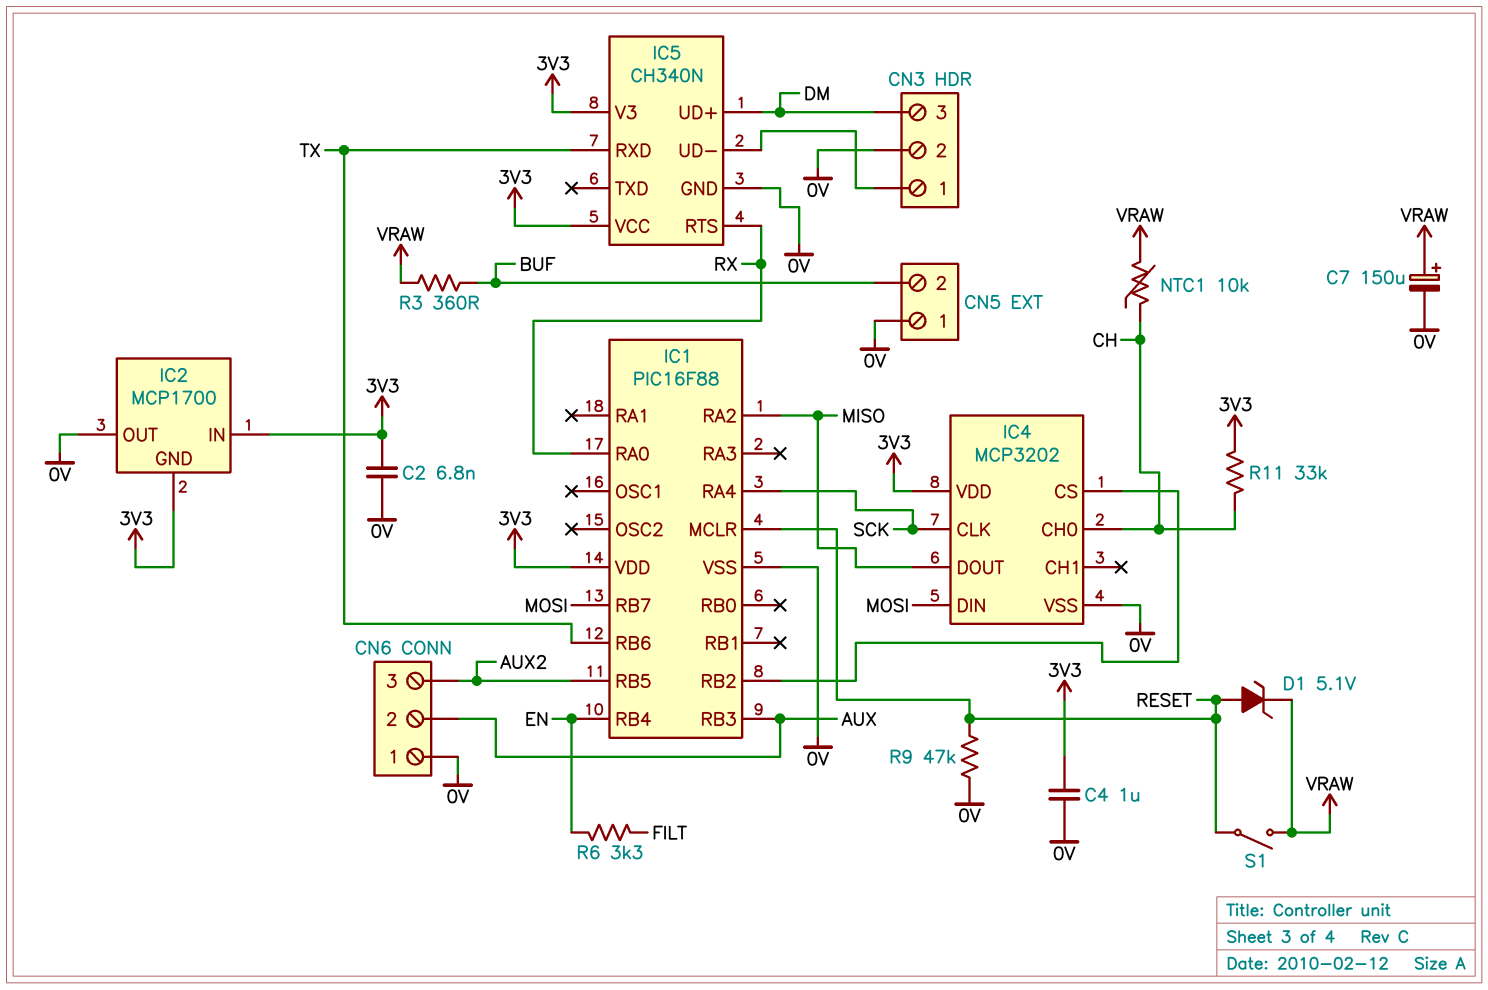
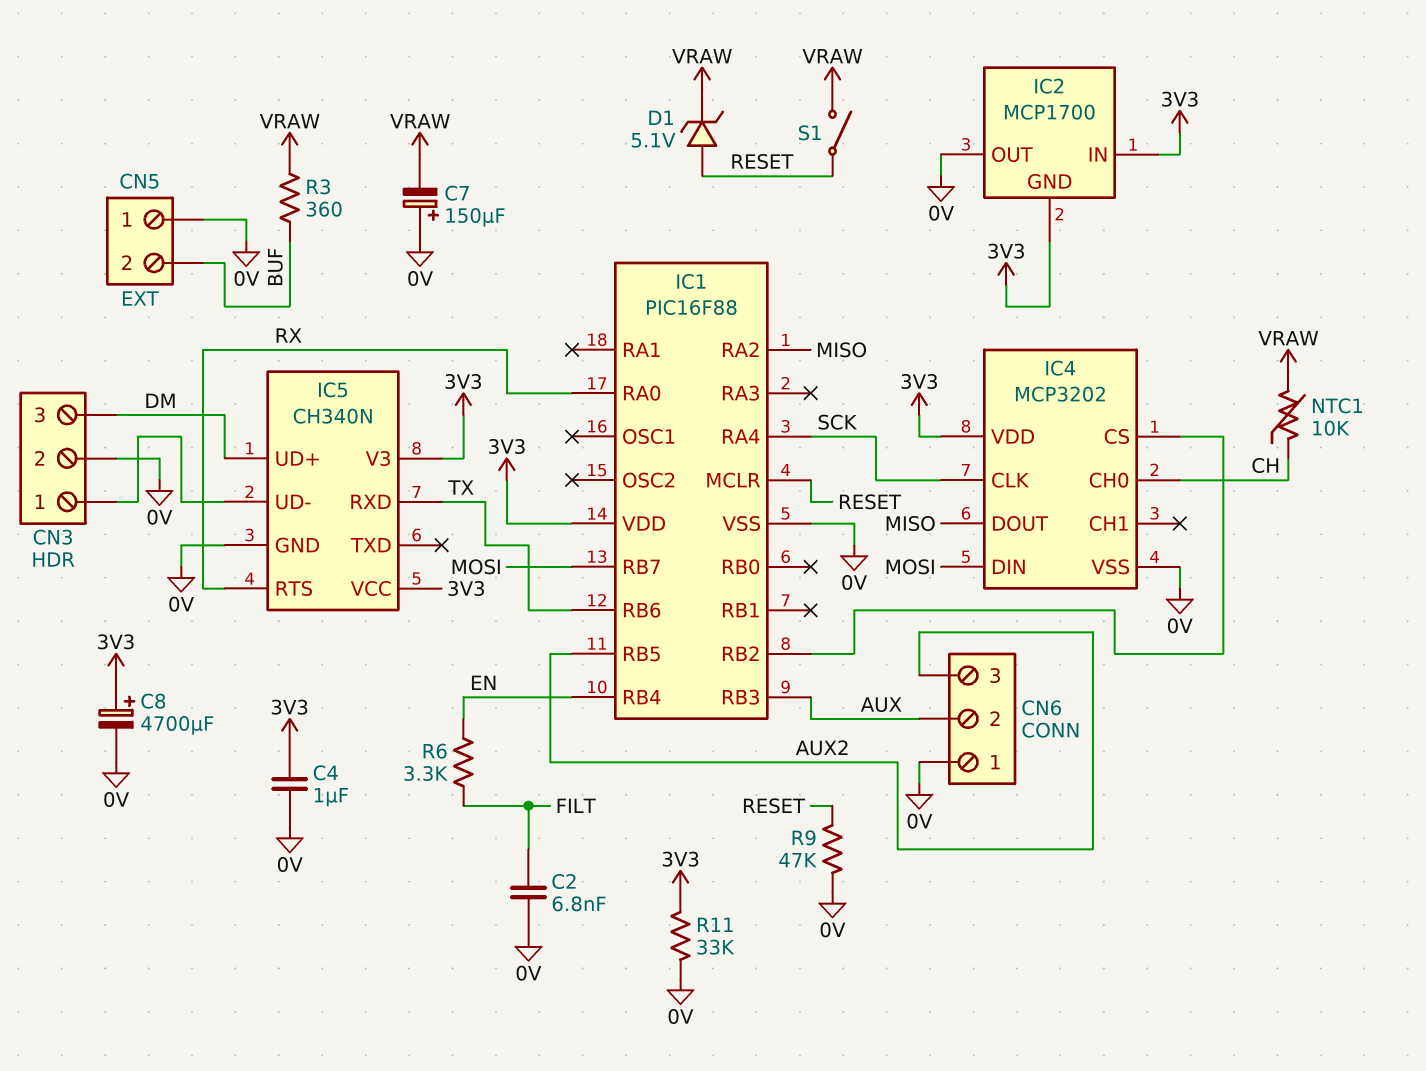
C2: 6.8nF (0V, 3V3) -> 6.8nF (0V, FILT)
C7: 150uF (plus VRAW, minus 0V) -> 150uF (plus 0V, minus VRAW)
C8: none -> 4700uF (plus 3V3, minus 0V)
R11: 33k (3V3, CH) -> 33k (0V, 3V3)

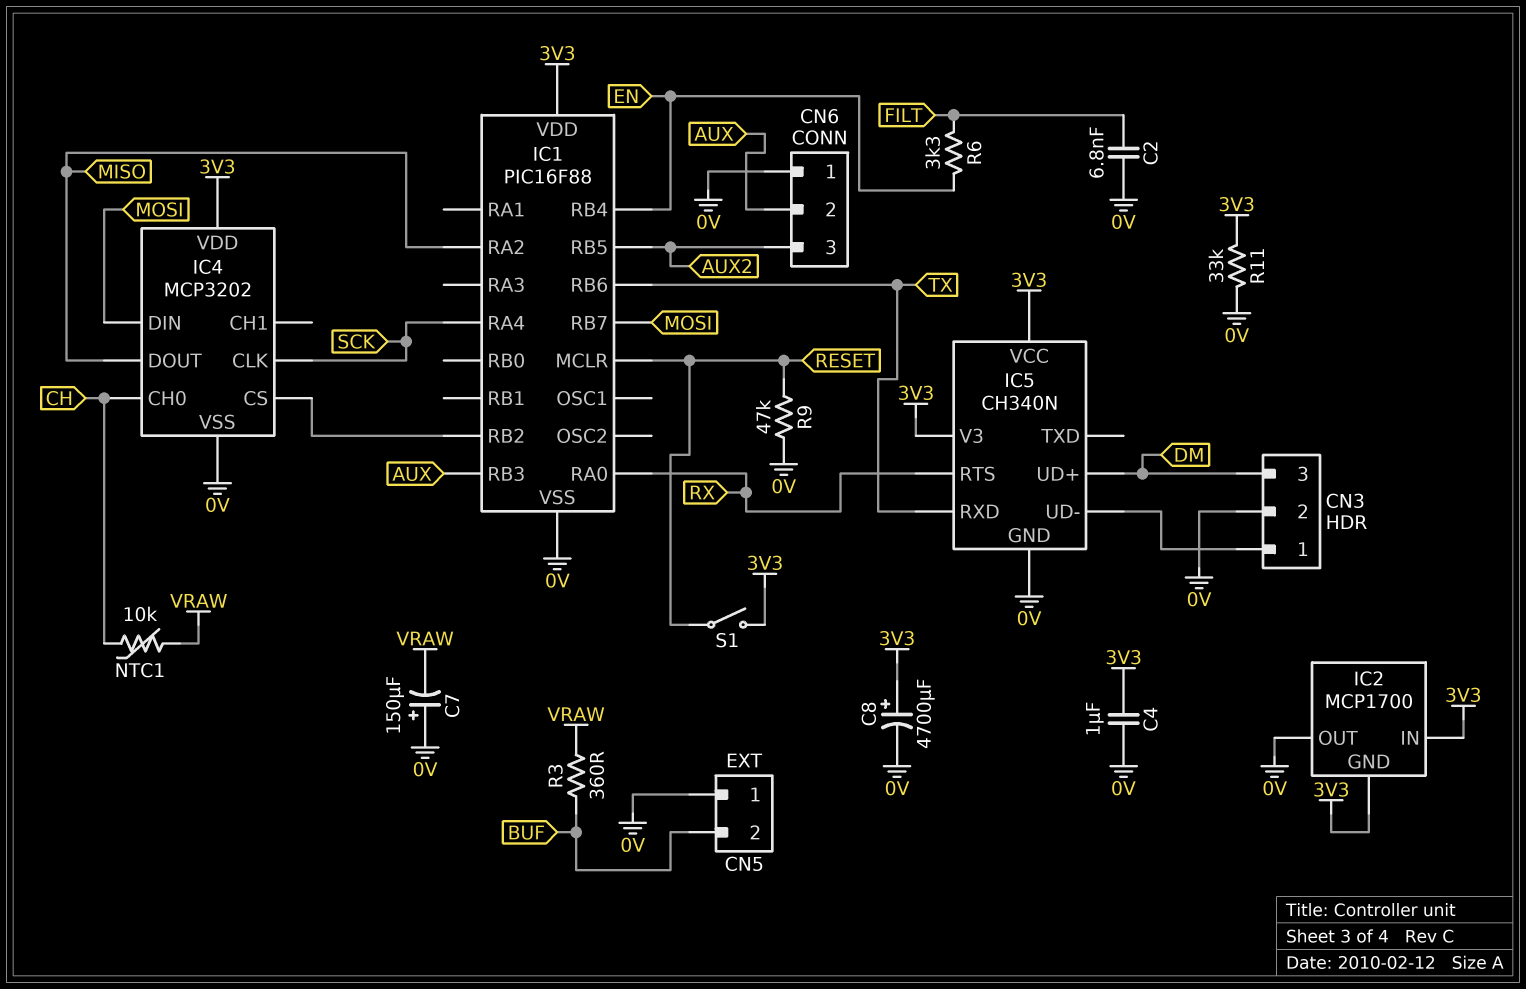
D1: zener 5.1V (A RESET, K VRAW) -> none
S1: switch (RESET, VRAW) -> switch (3V3, RESET)

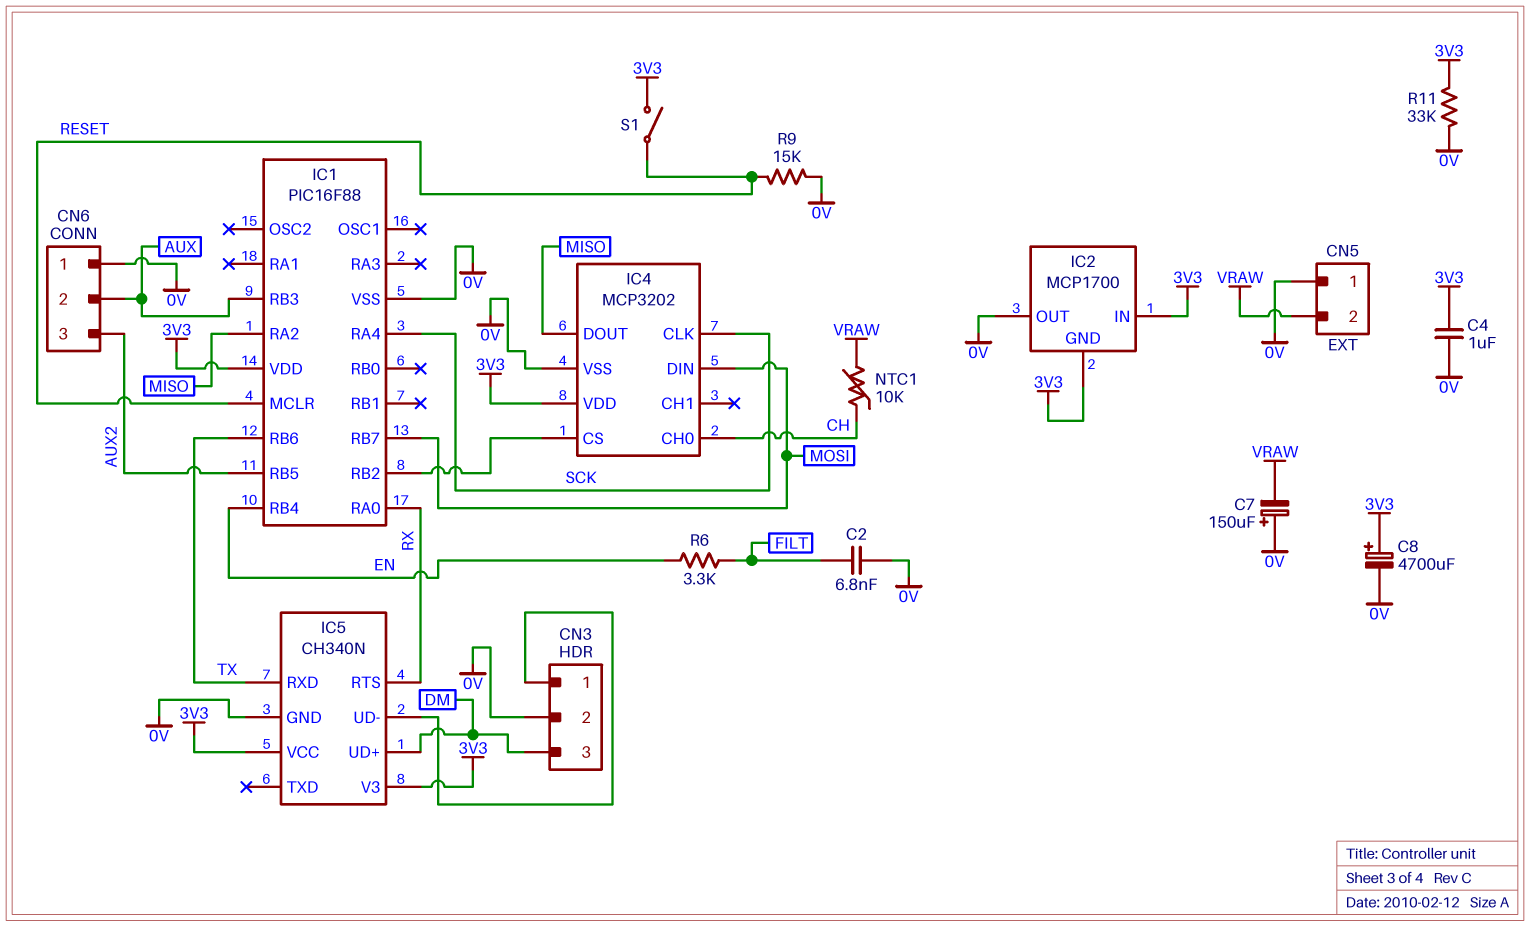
CN5 pin 2: BUF -> VRAW
R3: 360 (BUF, VRAW) -> none
R9: 47k (0V, RESET) -> 15k (0V, RESET)

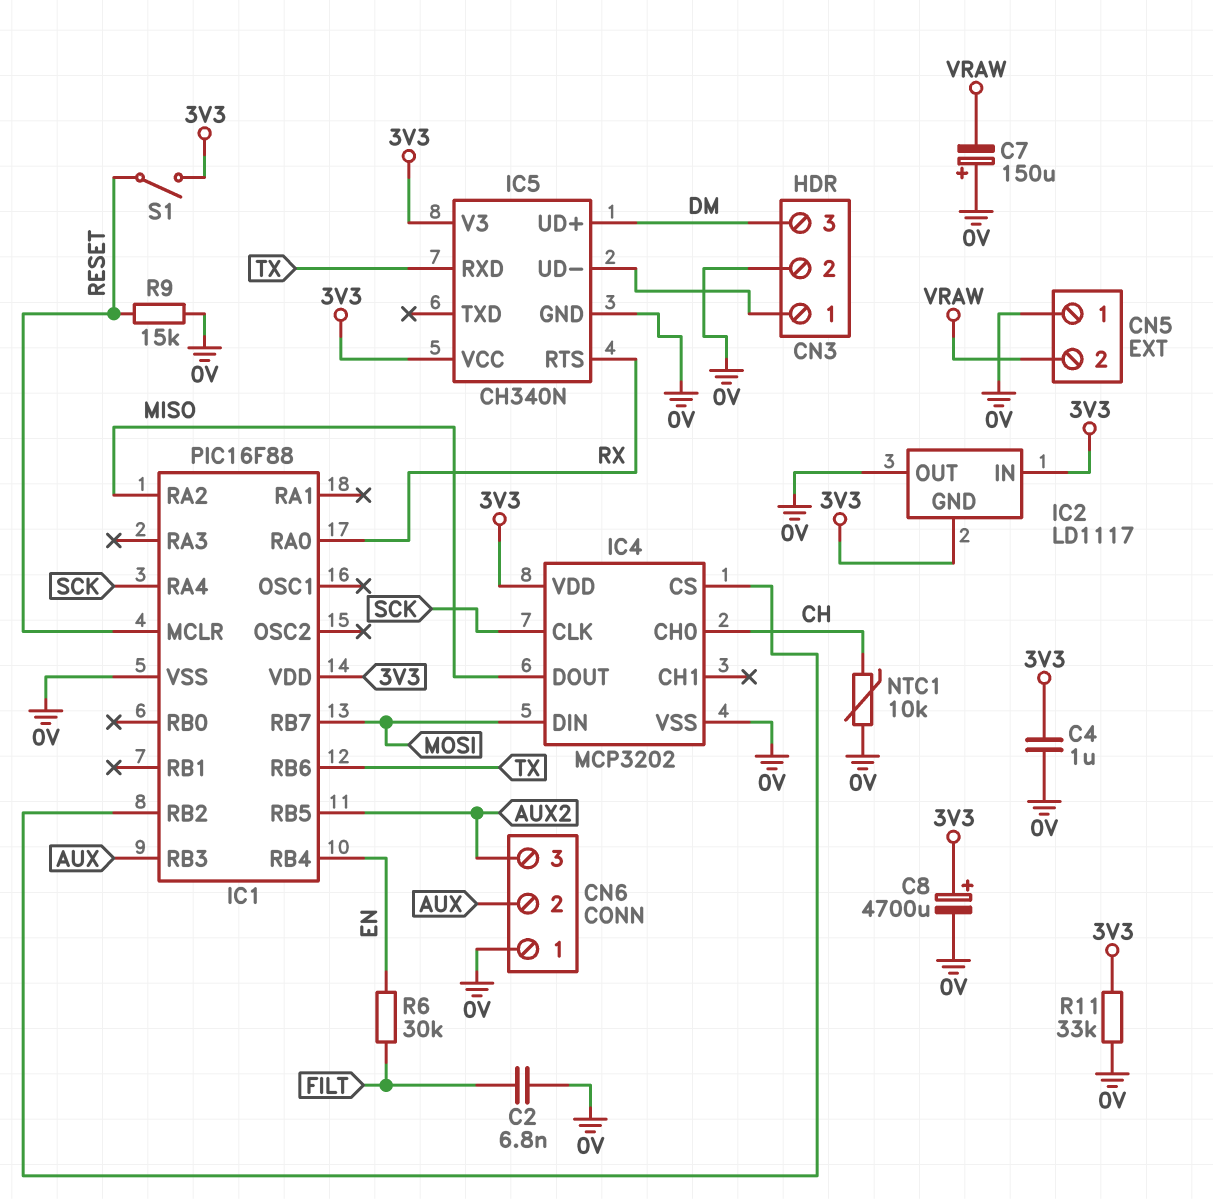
IC2: MCP1700 -> LD1117
NTC1: 10k (CH, VRAW) -> 10k (0V, CH)
R6: 3.3k (EN, FILT) -> 30k (EN, FILT)

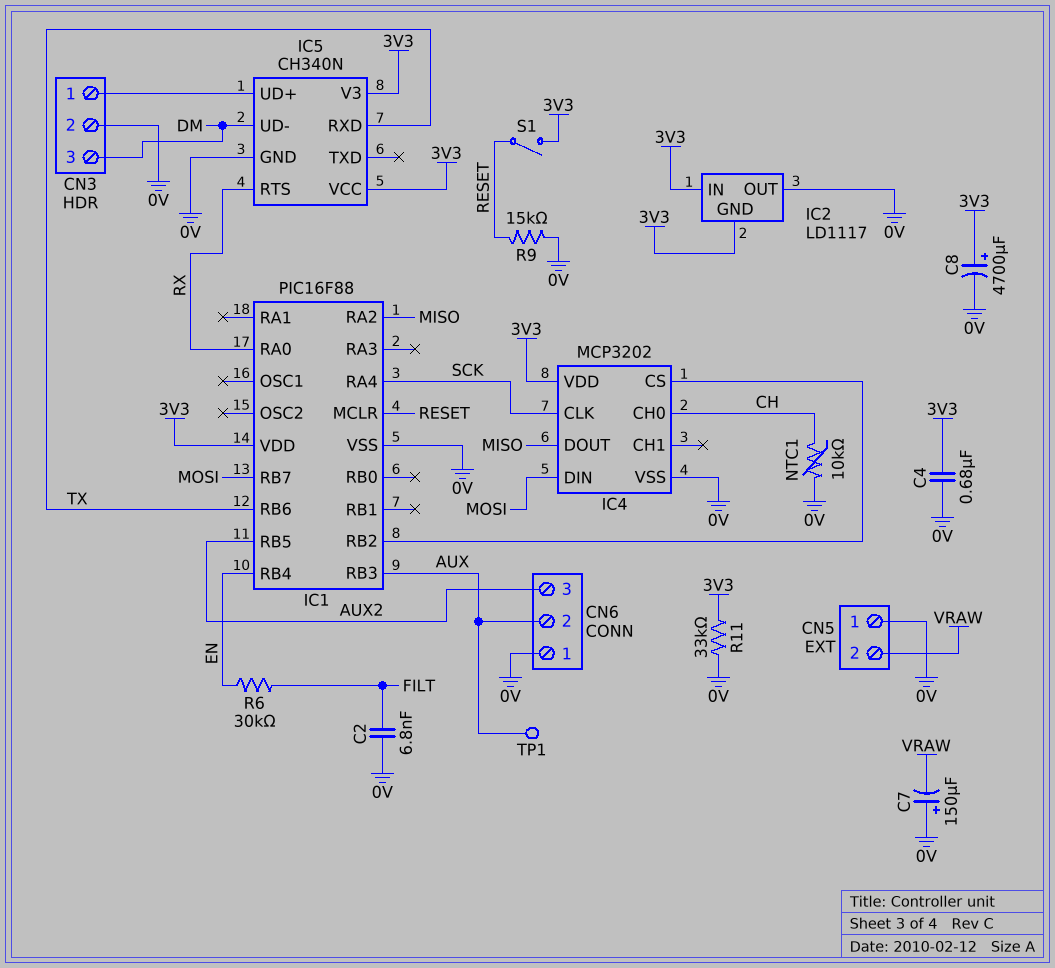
C4: 1uF (0V, 3V3) -> 680nF (0V, 3V3)
IC5 pin UD+: DM -> CN3/1
IC5 pin UD-: CN3/1 -> DM
TP1: none -> test point (AUX)

